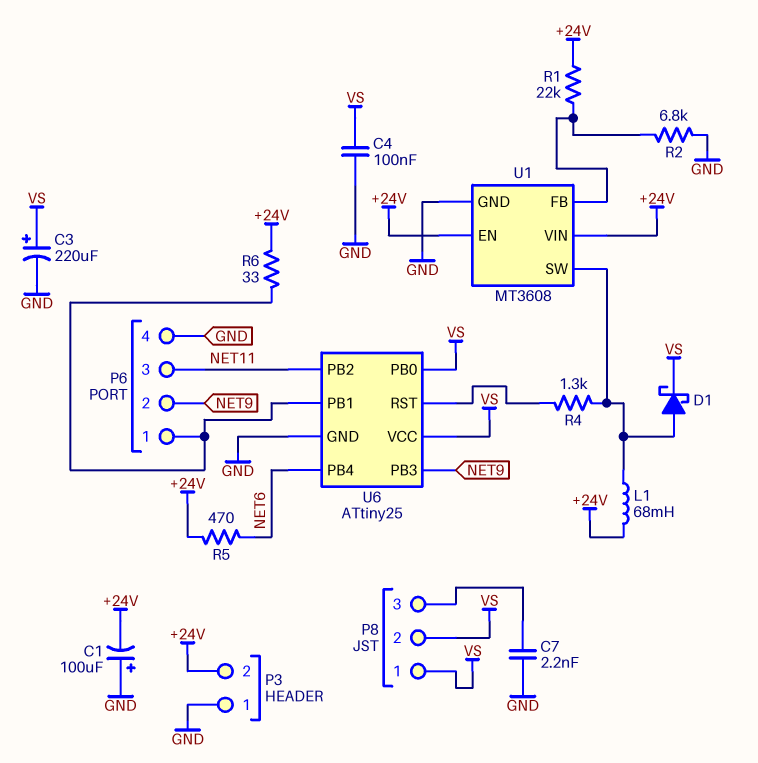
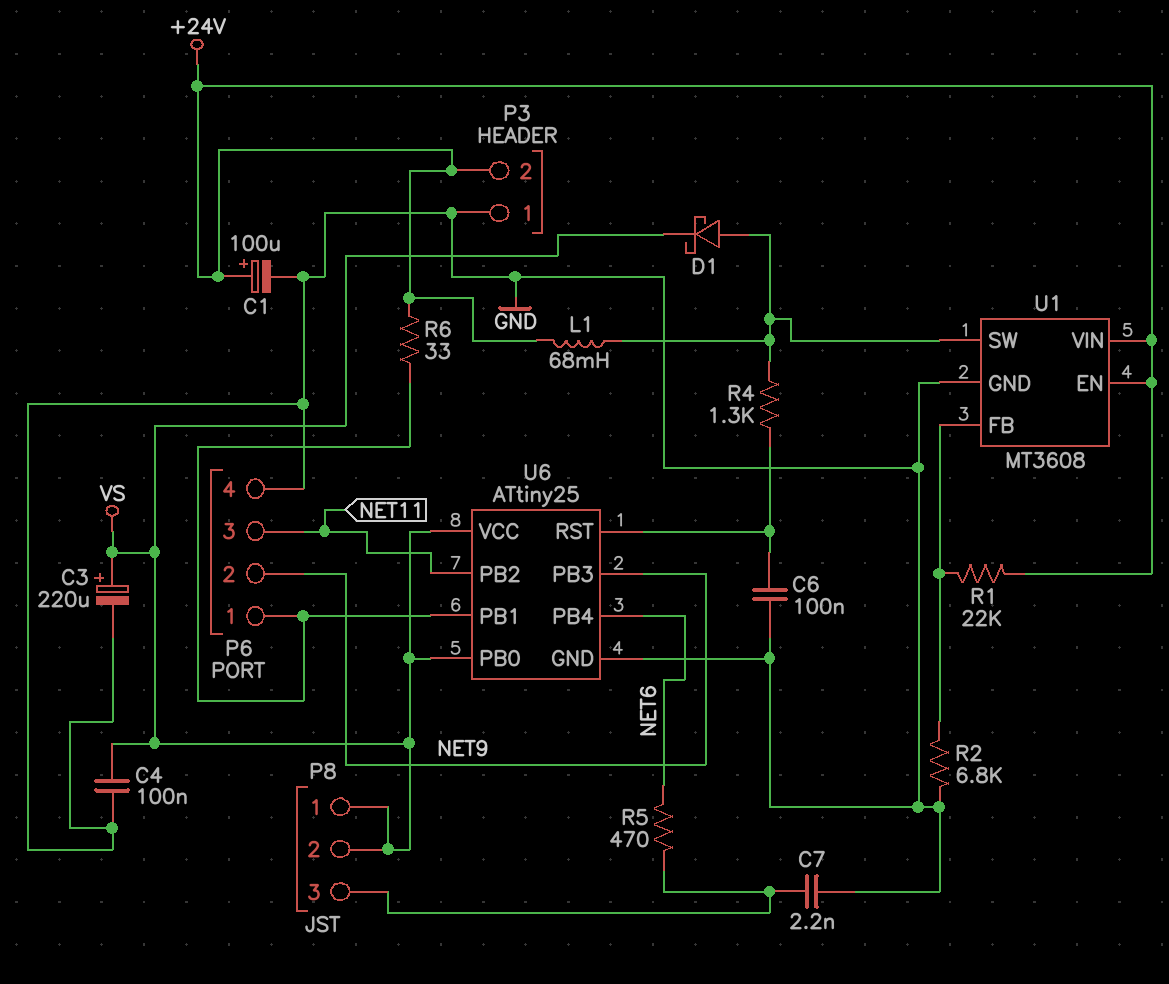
C1: 100uF (plus GND, minus +24V) -> 100uF (plus +24V, minus GND)
C6: none -> 100nF (GND, U6/RST)
R5: 470 (+24V, NET6) -> 470 (NET6, P8/3)

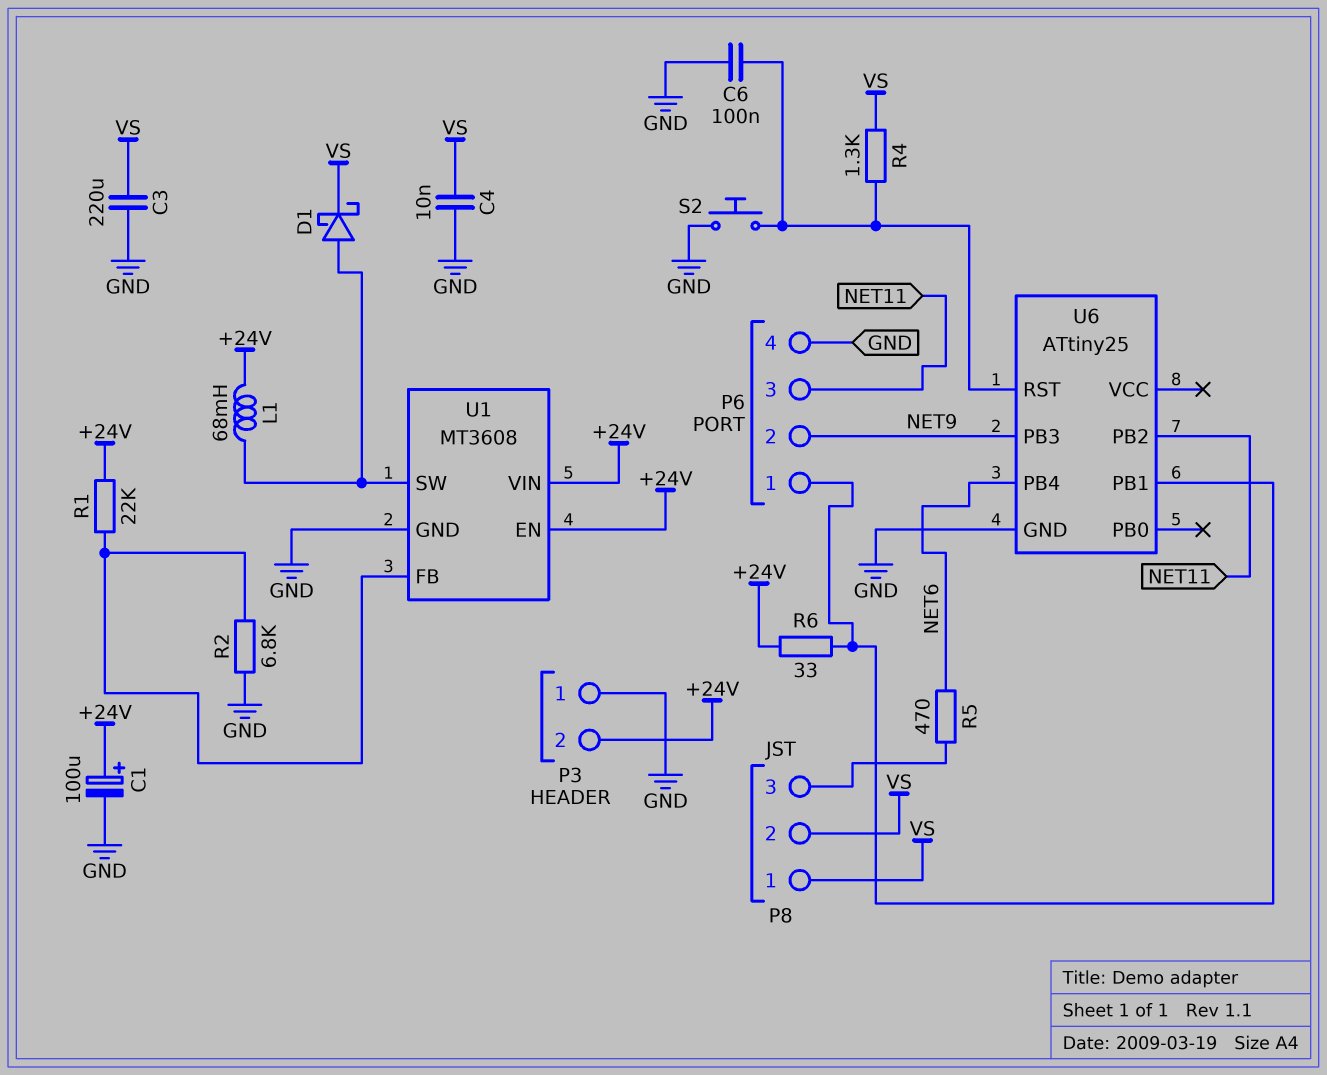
C3: 220uF (plus VS, minus GND) -> 220uF (GND, VS)
C4: 100nF (GND, VS) -> 10nF (GND, VS)
C7: 2.2nF (GND, P8/3) -> none
R4: 1.3k (U1/SW, U6/RST) -> 1.3k (U6/RST, VS)
S2: none -> button (GND, U6/RST)
U6 pin PB0: VS -> none
U6 pin VCC: VS -> none

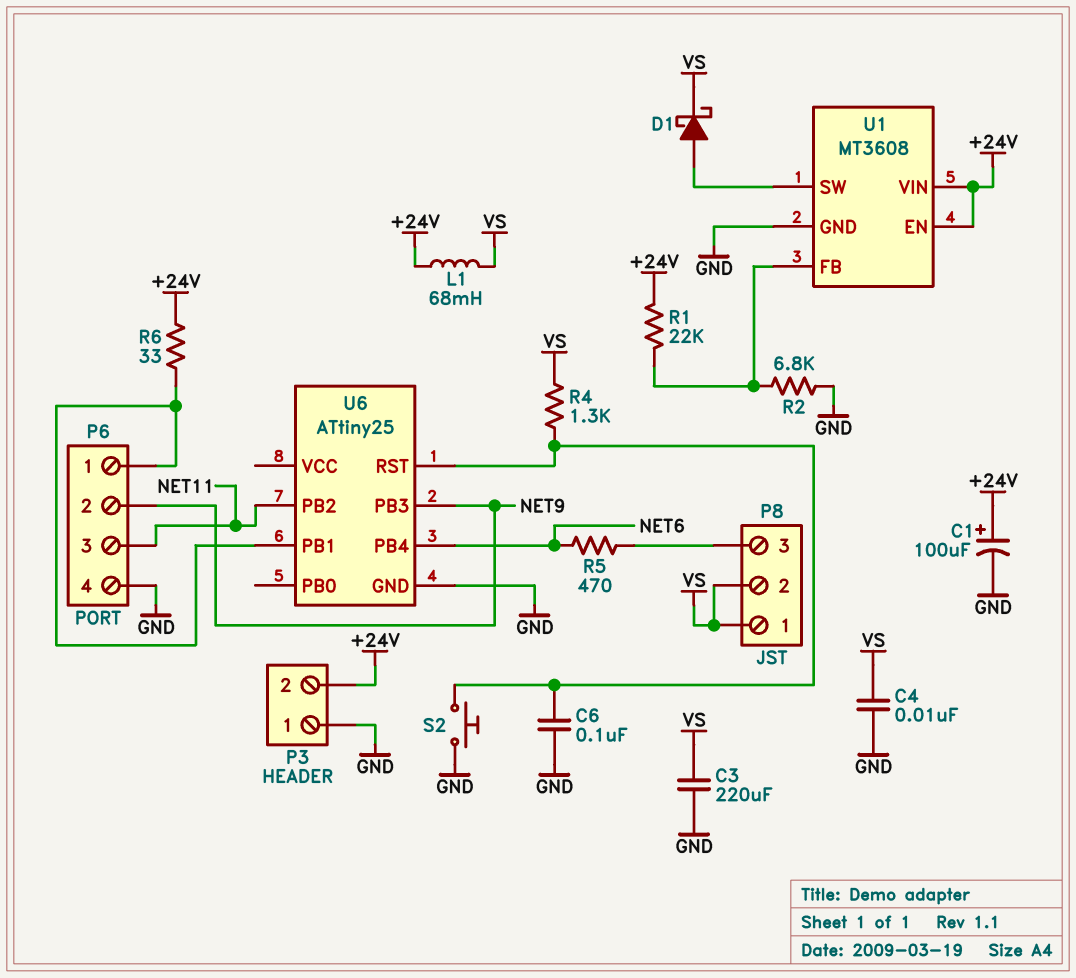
L1: 68mH (+24V, U1/SW) -> 68mH (+24V, VS)

